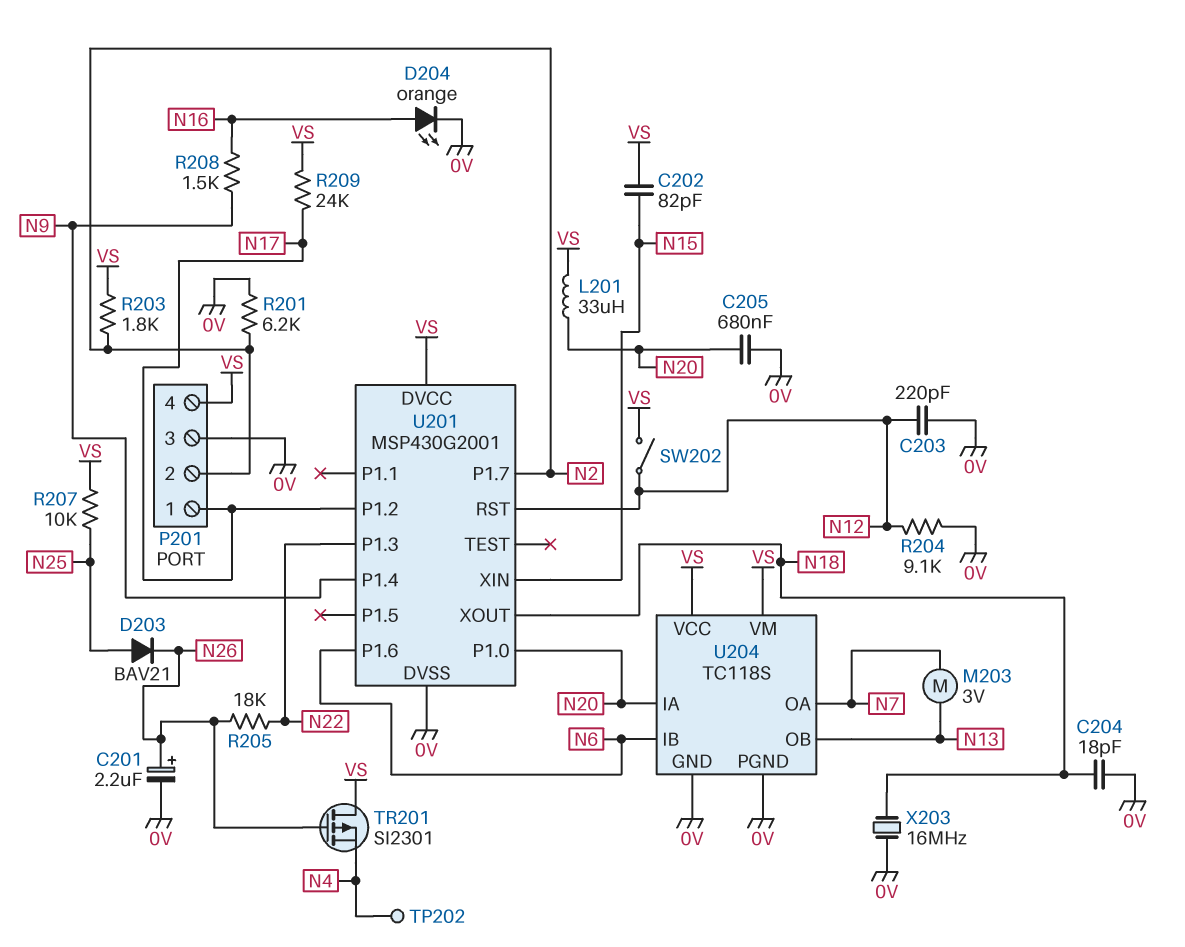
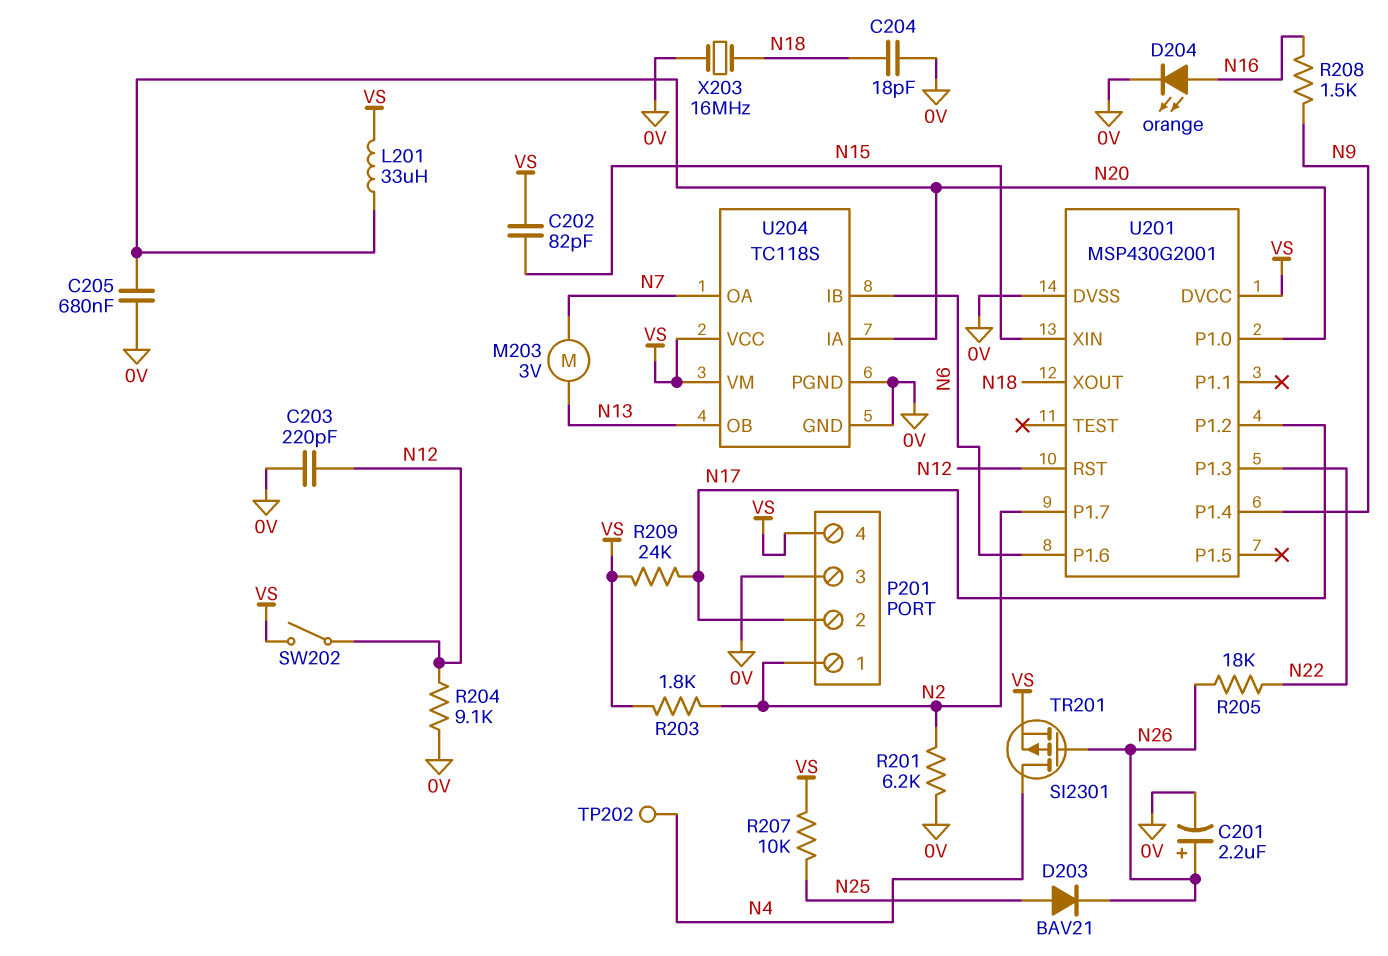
P201 pin 1: N17 -> N2
P201 pin 2: N2 -> N17
TR201: PMOS SI2301 (G N26, D VS, S N4) -> PMOS SI2301 (G N26, D N4, S VS)

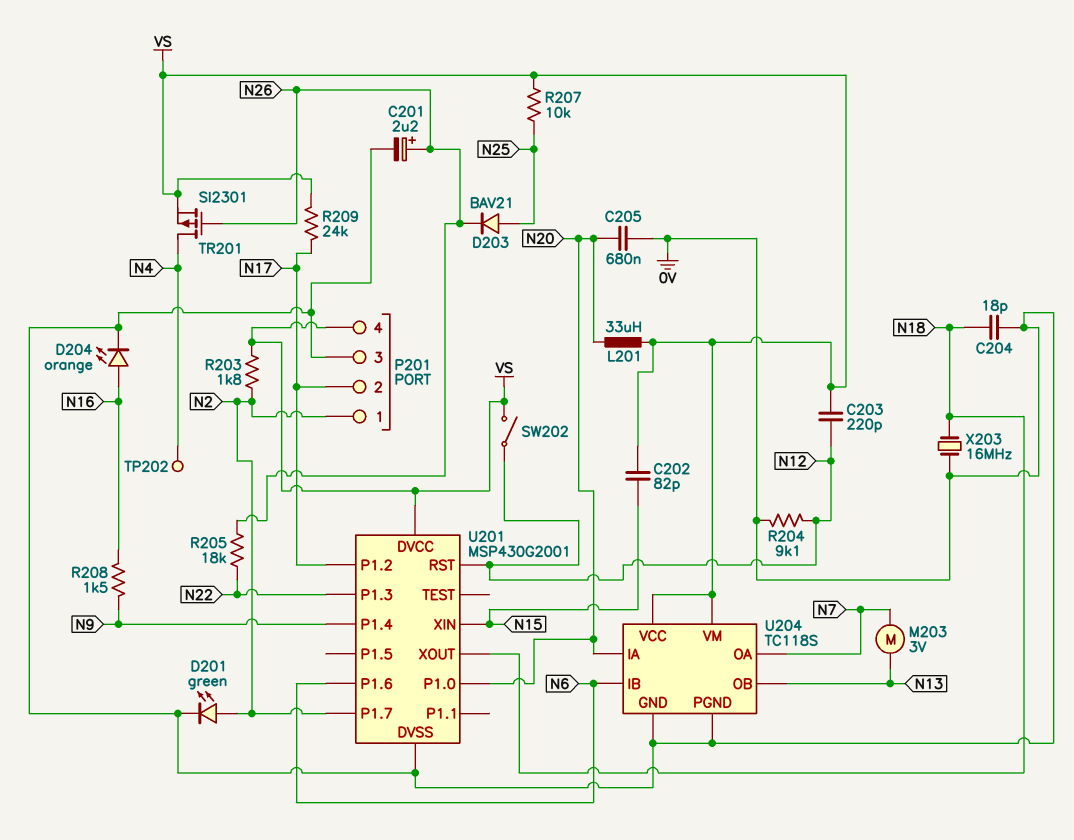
C203: 220pF (0V, N12) -> 220pF (N12, VS)
D201: none -> LED green (A N2, K 0V)
R201: 6.2k (0V, N2) -> none

